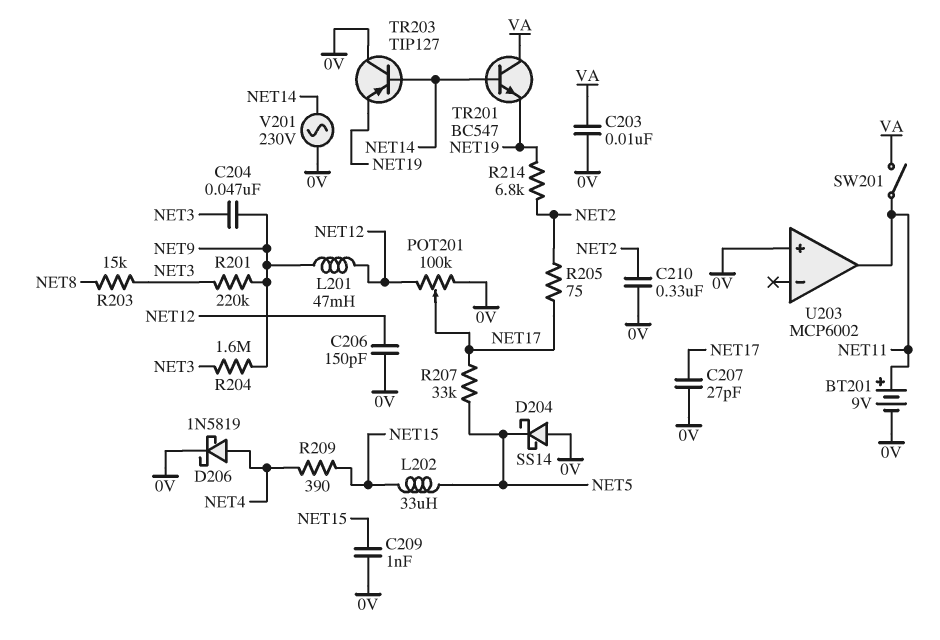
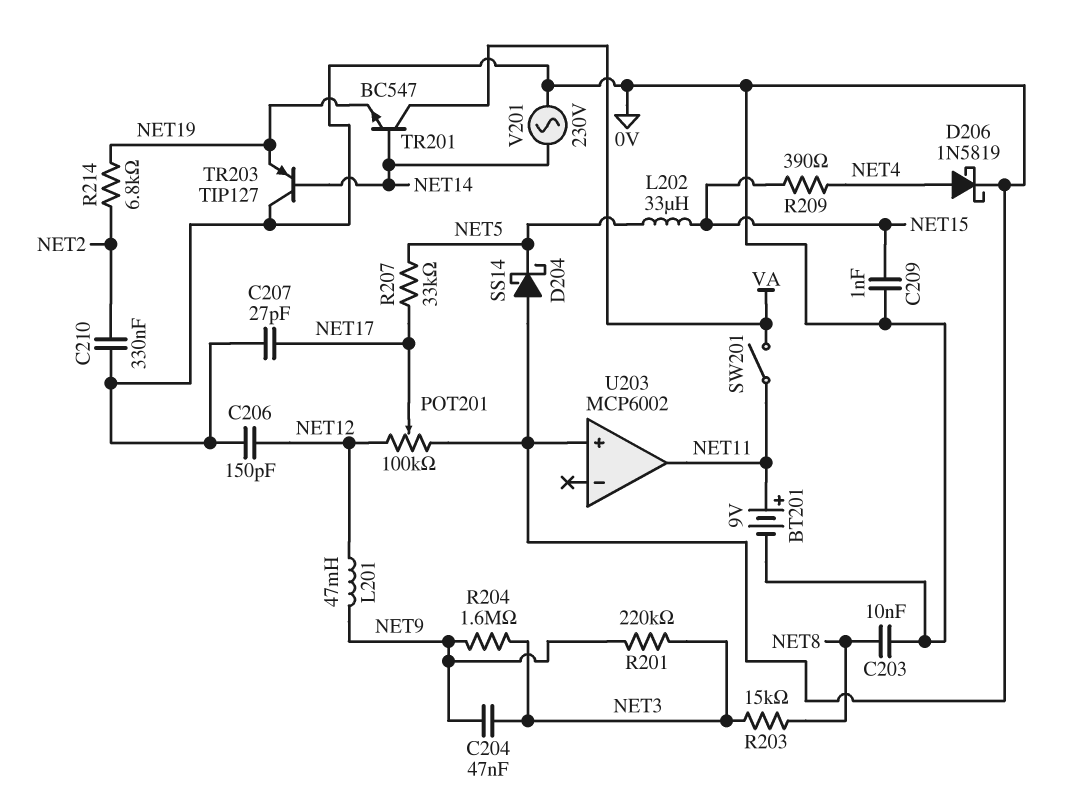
C203: 10nF (0V, VA) -> 10nF (0V, NET8)
R205: 75 (NET2, NET17) -> none

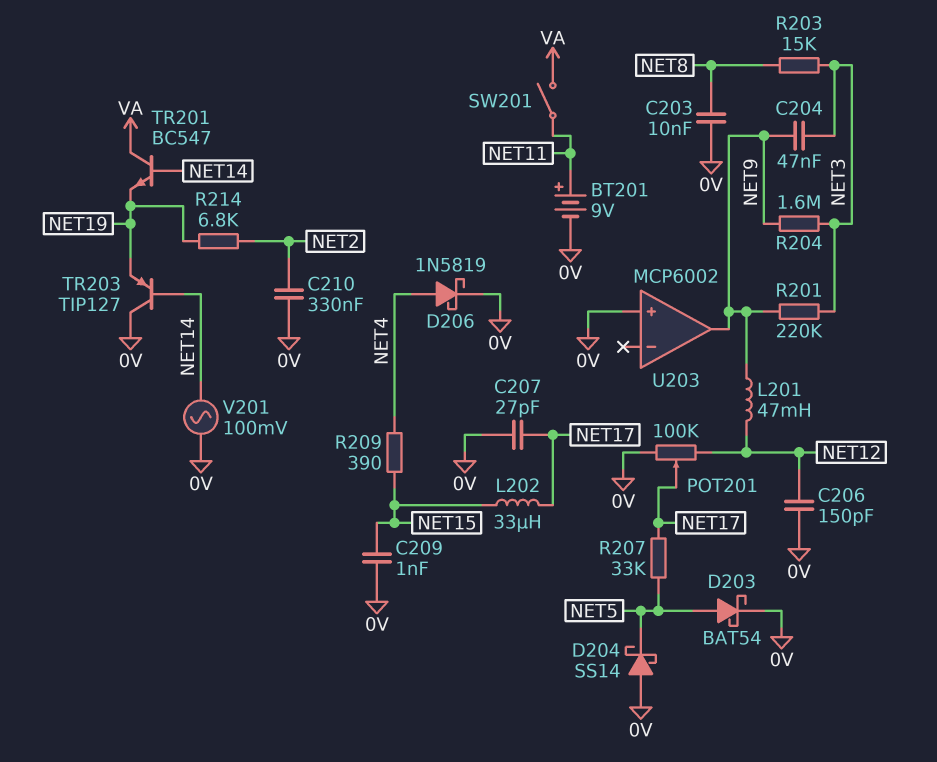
D203: none -> schottky BAT54 (A NET5, K 0V)
L202: 33uH (NET5, NET15) -> 33uH (NET15, NET17)
U203 pin out: NET11 -> NET9
V201: AC 230V (0V, NET14) -> AC 100mV (0V, NET14)

